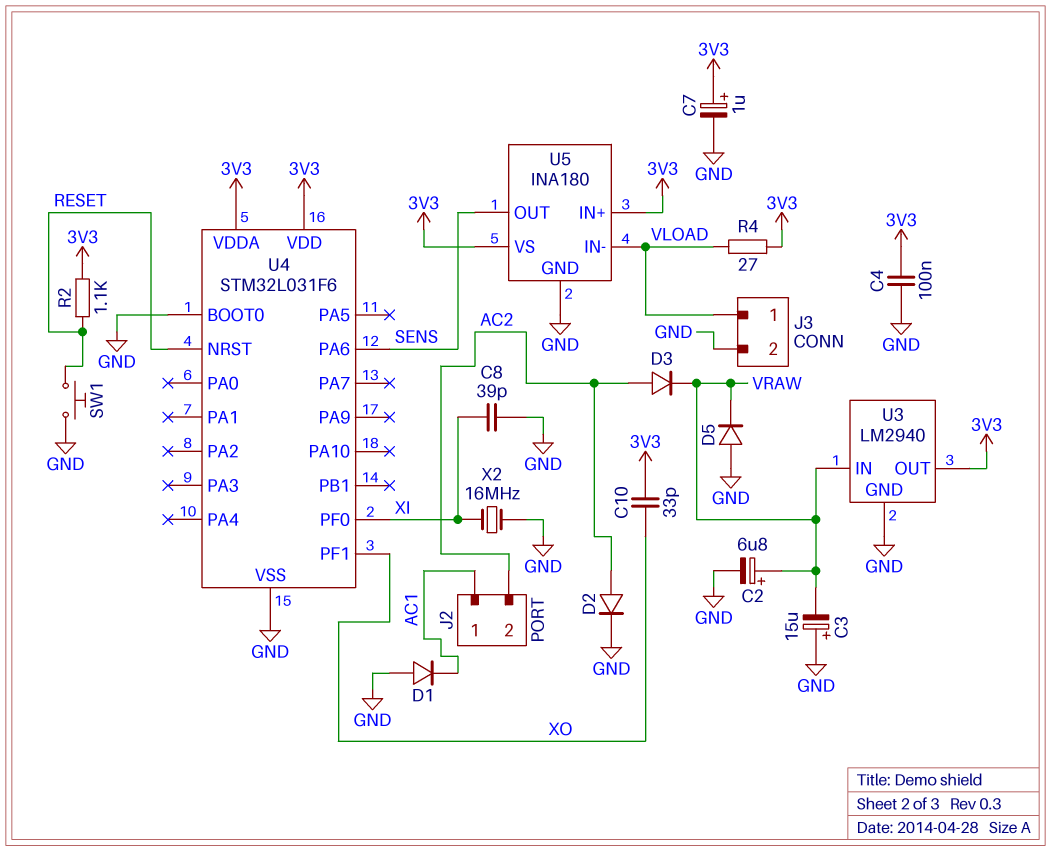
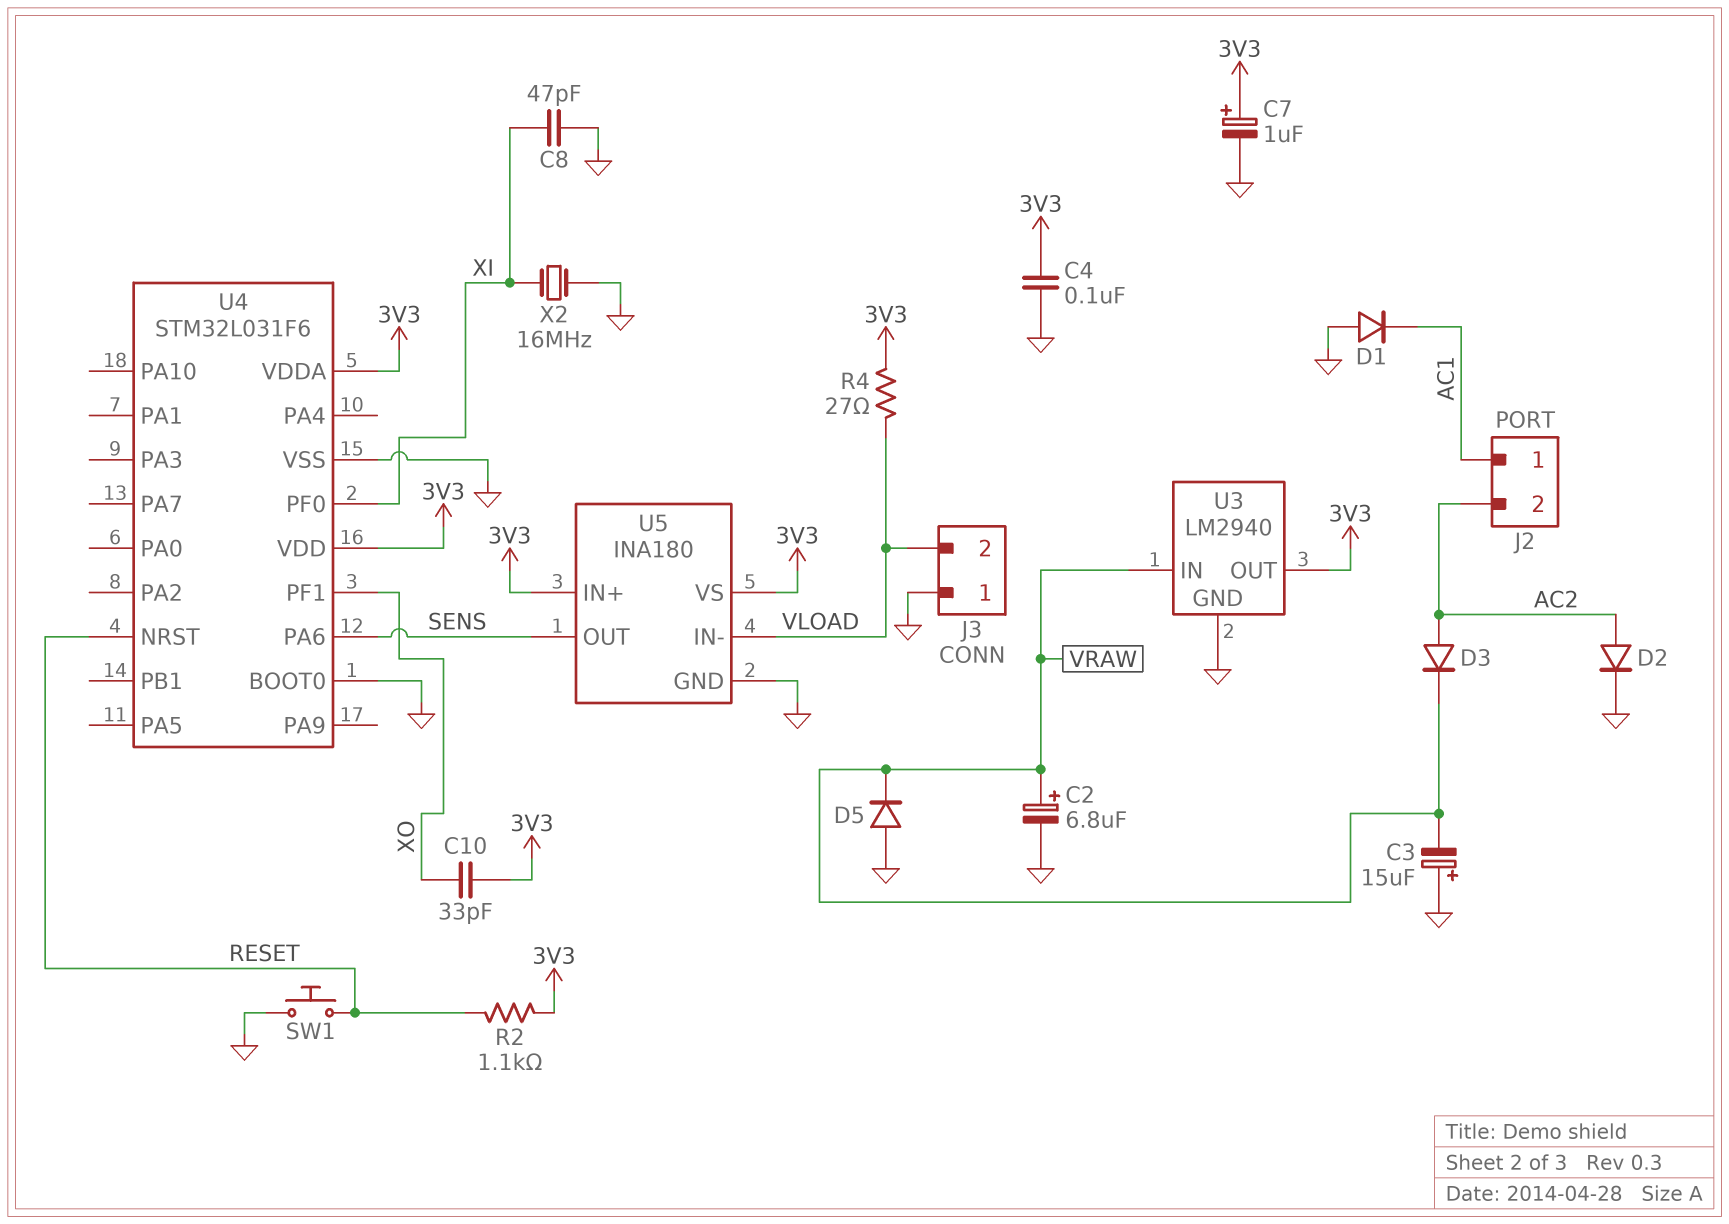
C8: 39pF (GND, XI) -> 47pF (GND, XI)
J3 pin 1: VLOAD -> GND
J3 pin 2: GND -> VLOAD

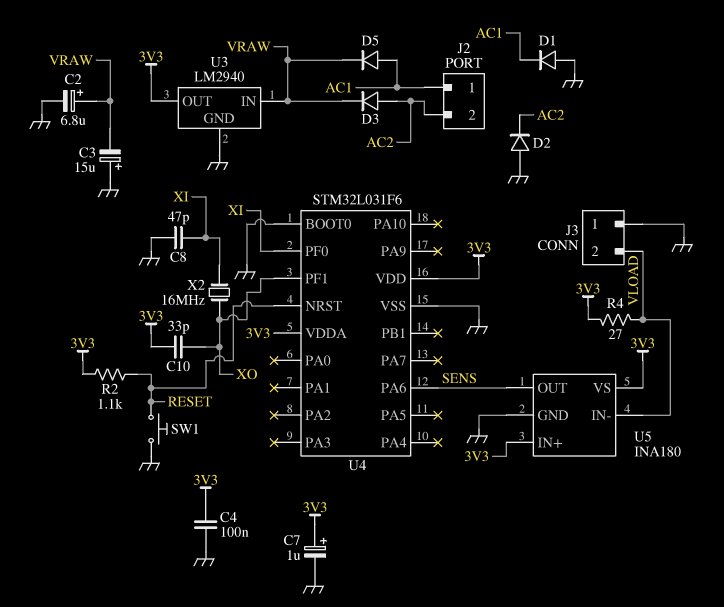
D2: diode (A AC2, K GND) -> diode (A GND, K AC2)
D5: diode (A GND, K VRAW) -> diode (A AC1, K VRAW)
X2: 16MHz (GND, XI) -> 16MHz (XI, XO)

